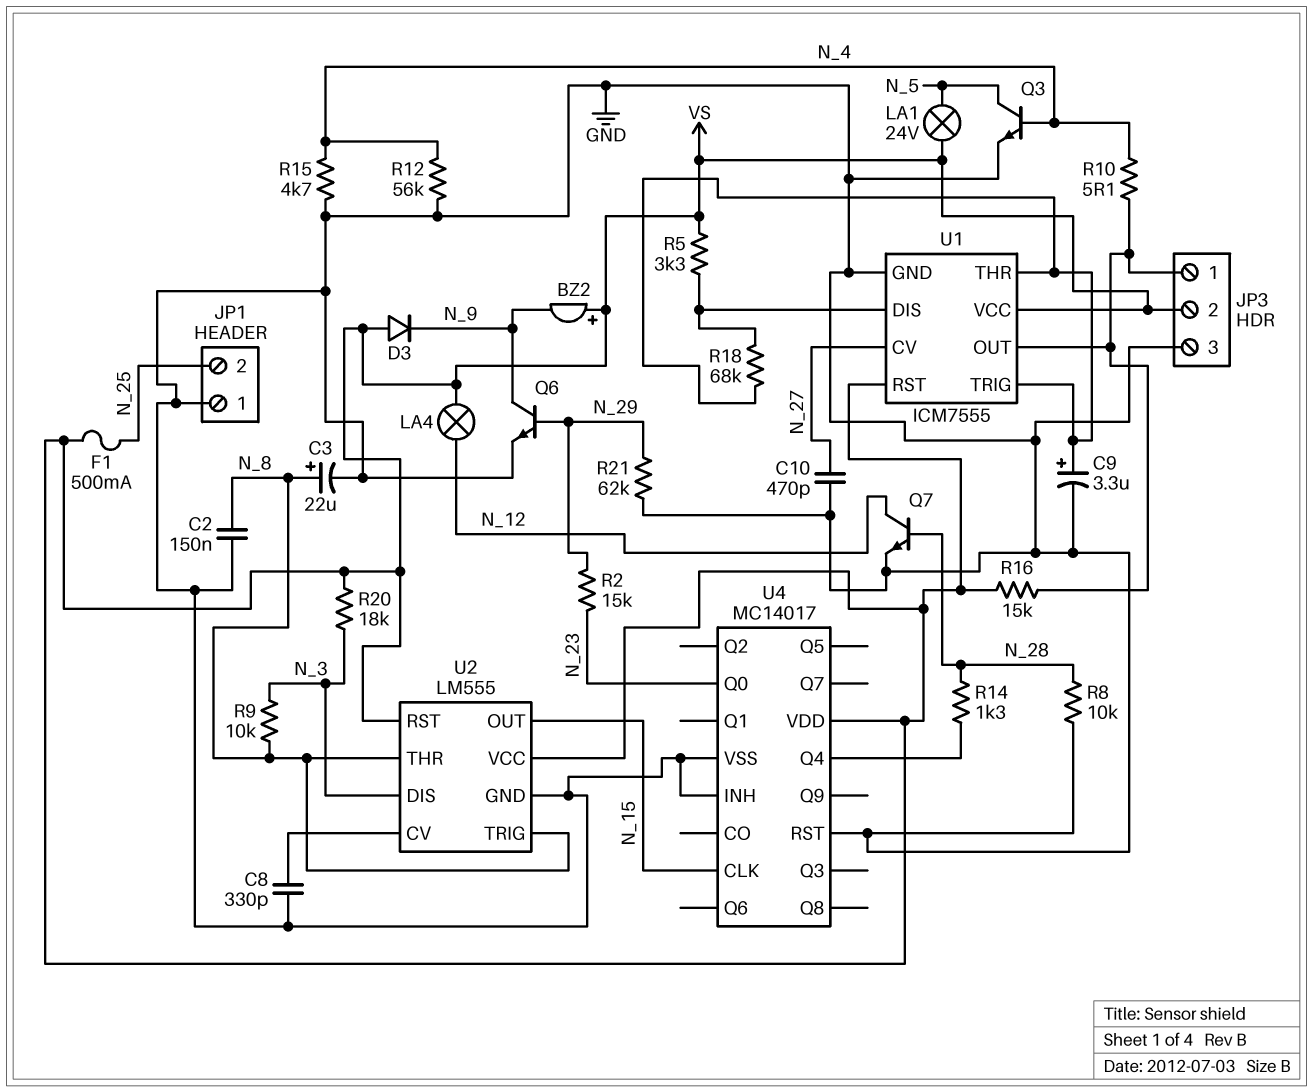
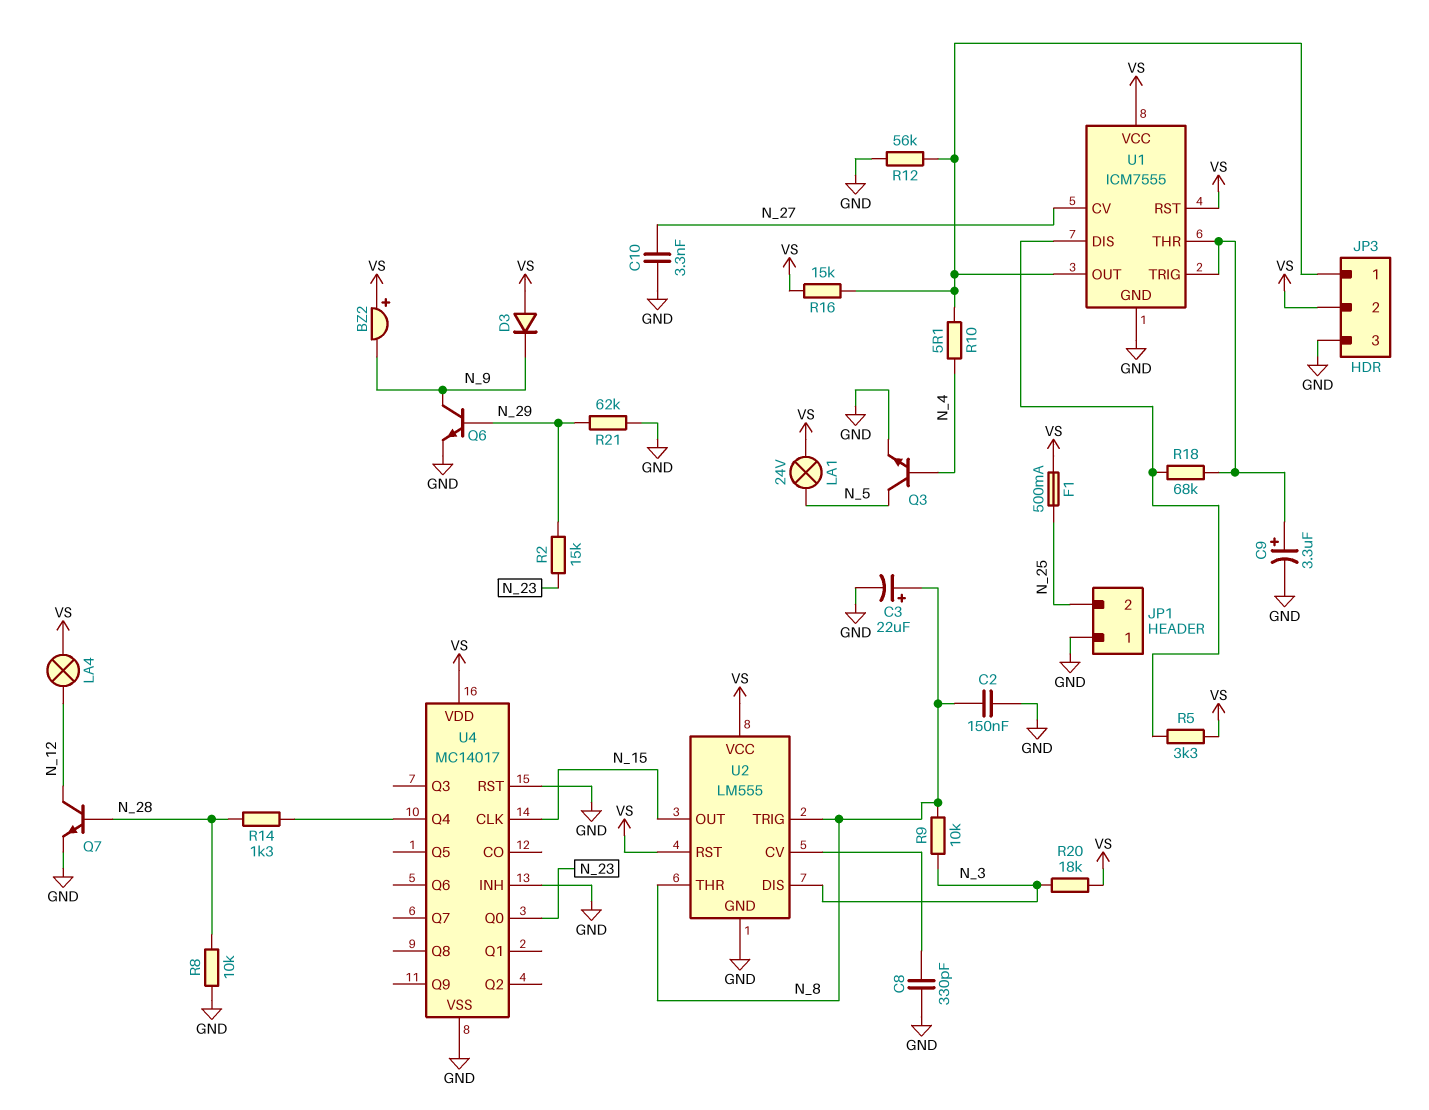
C10: 470pF (GND, N_27) -> 3.3nF (GND, N_27)
R12: 56k (GND, N_4) -> 56k (GND, JP3/1)
R15: 4.7k (GND, N_4) -> none

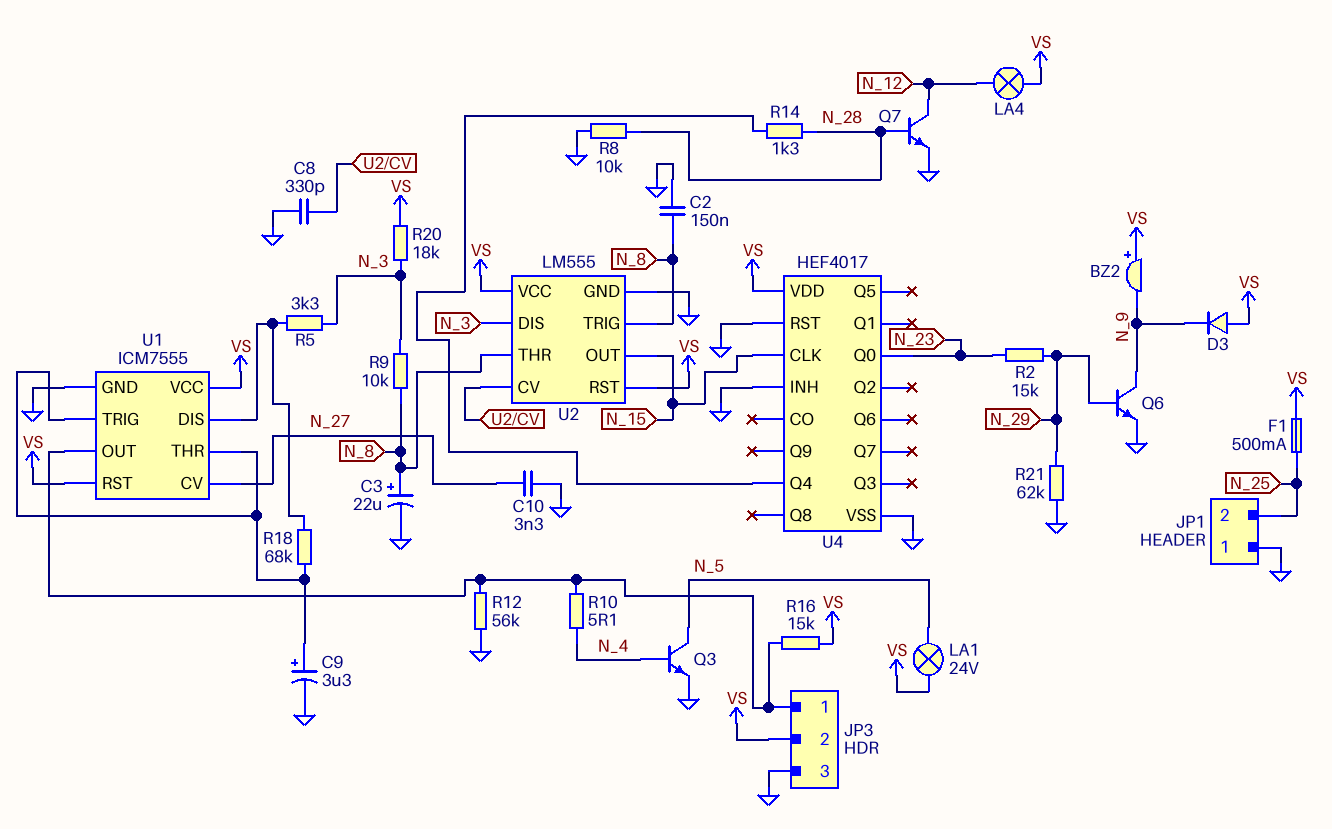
R5: 3.3k (U1/DIS, VS) -> 3.3k (N_3, U1/DIS)
U4: MC14017 -> HEF4017

